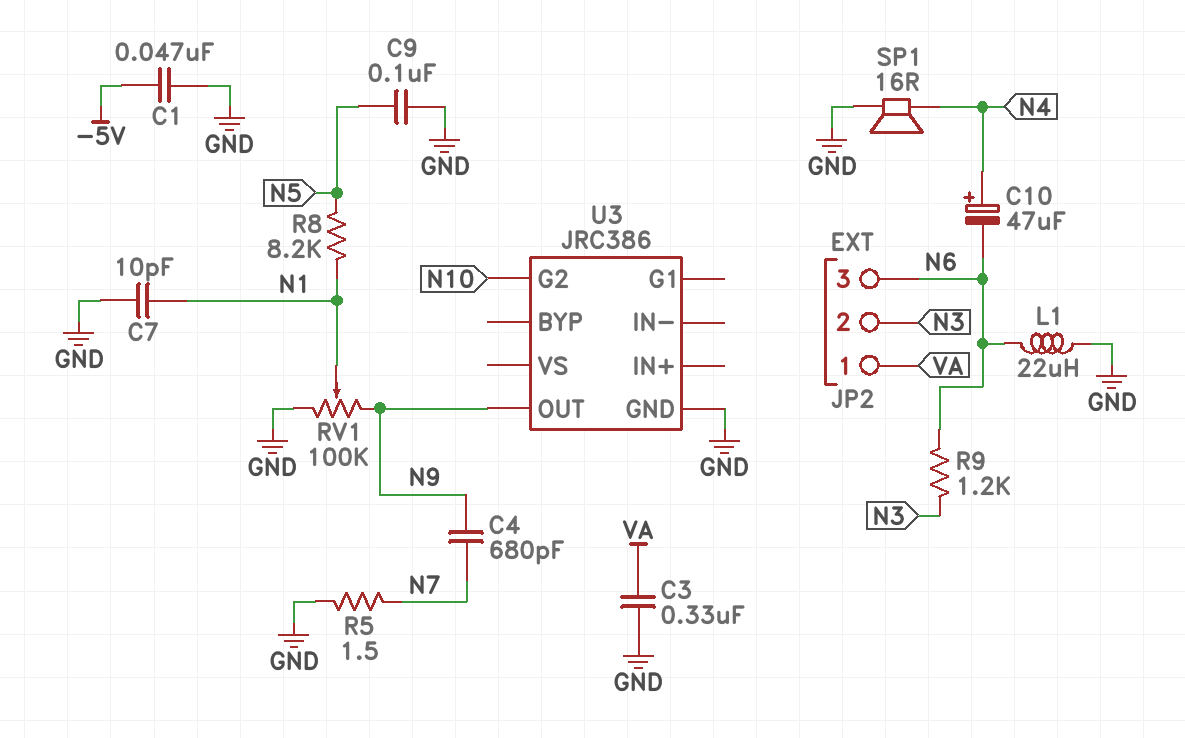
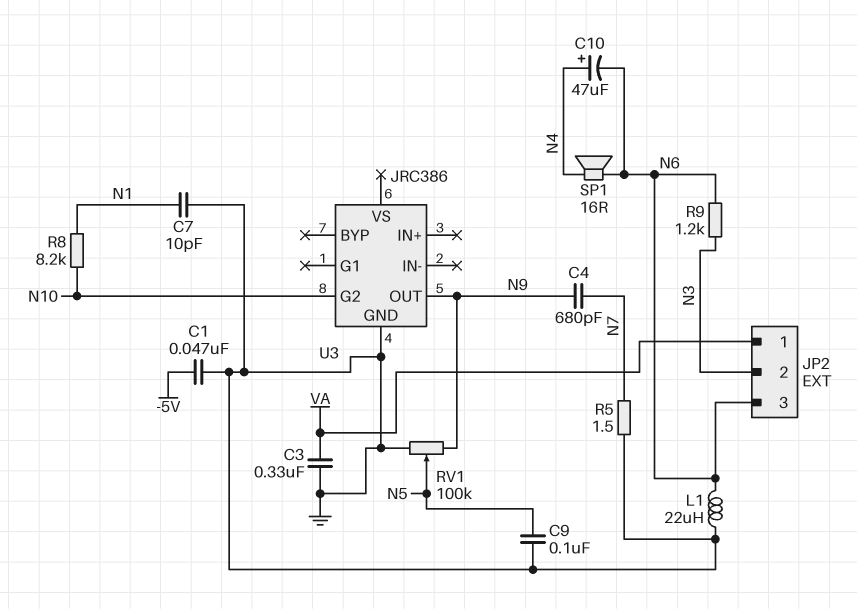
R8: 8.2k (N1, N5) -> 8.2k (N1, N10)
RV1: 100k (GND, N9, wiper N1) -> 100k (GND, N9, wiper N5)
SP1: speaker 16R (GND, N4) -> speaker 16R (N4, N6)

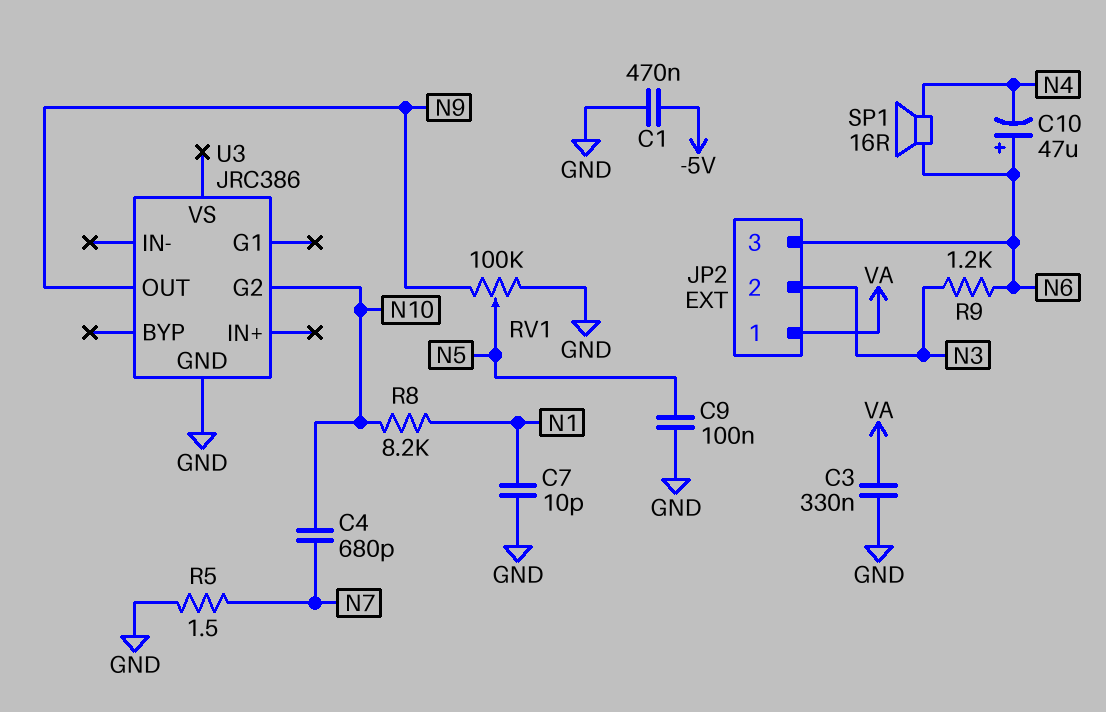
C1: 47nF (-5V, GND) -> 470nF (-5V, GND)
C4: 680pF (N7, N9) -> 680pF (N7, N10)
C10: 47uF (plus N4, minus N6) -> 47uF (plus N6, minus N4)
L1: 22uH (GND, N6) -> none

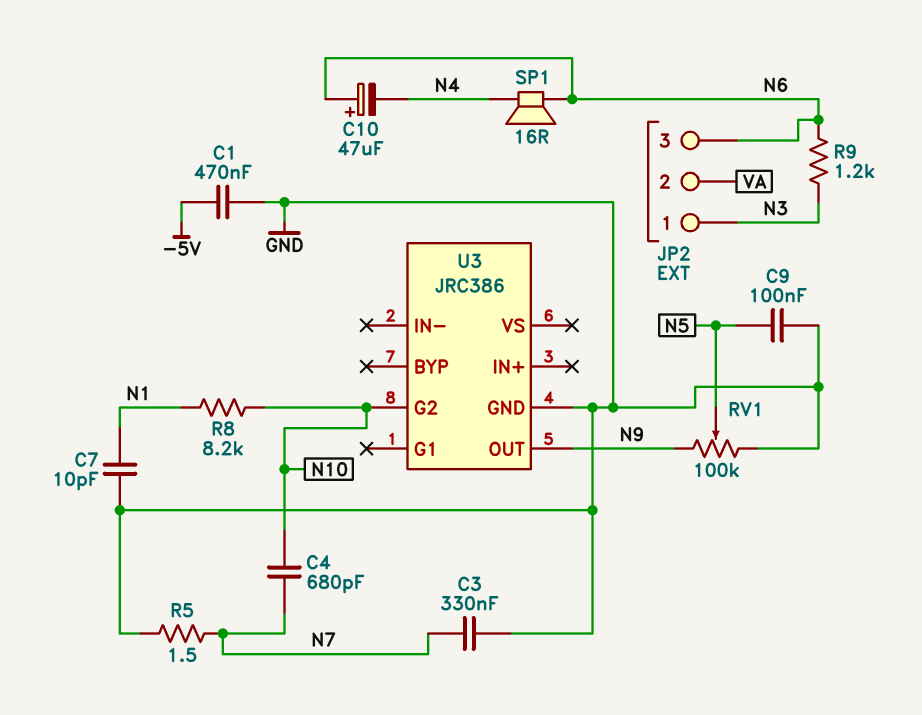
C3: 330nF (GND, VA) -> 330nF (GND, N7)
JP2 pin 1: VA -> N3
JP2 pin 2: N3 -> VA

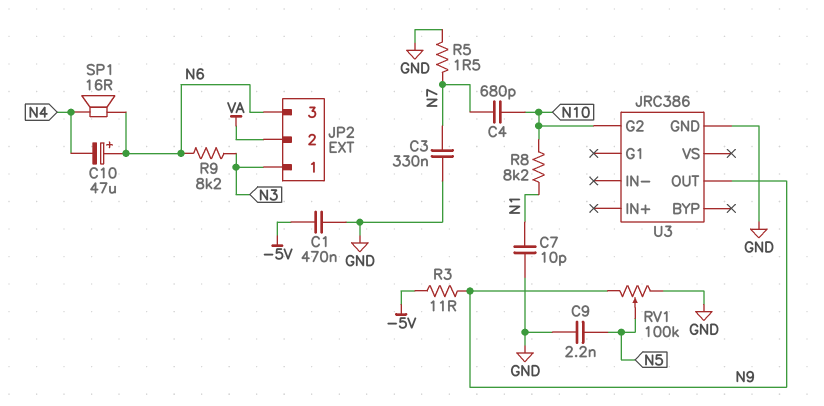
C9: 100nF (GND, N5) -> 2.2nF (GND, N5)
R3: none -> 11 (-5V, N9)
R9: 1.2k (N3, N6) -> 8.2k (N3, N6)

